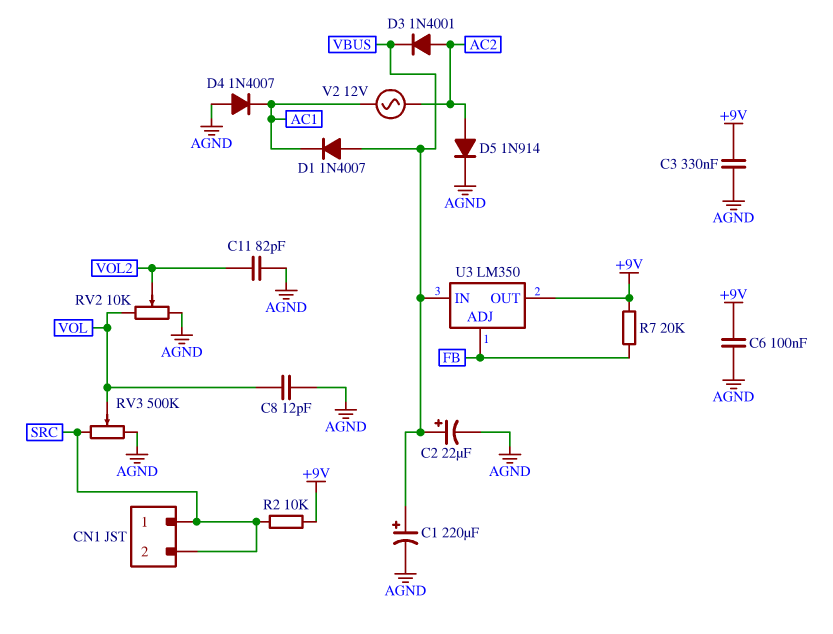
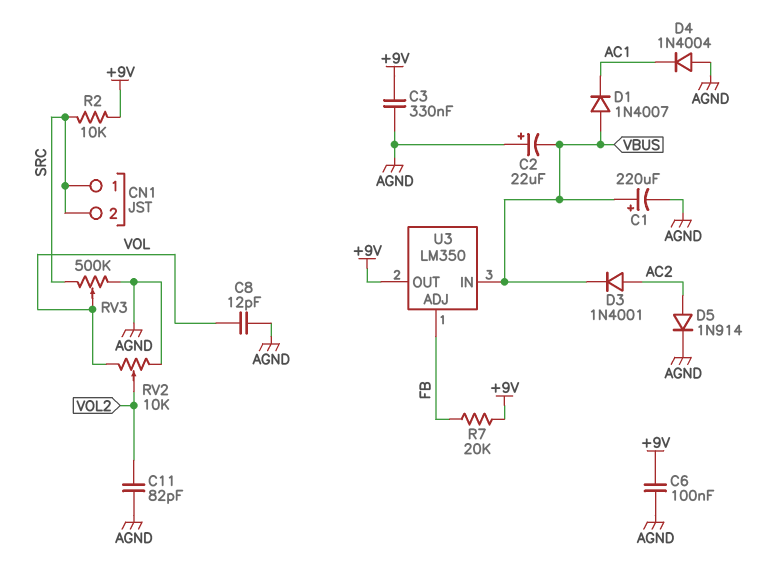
C2: 22uF (plus VBUS, minus AGND) -> 22uF (plus AGND, minus VBUS)
D4: diode 1N4007 (A AGND, K AC1) -> diode 1N4004 (A AGND, K AC1)
V2: AC 12V (AC1, AC2) -> none

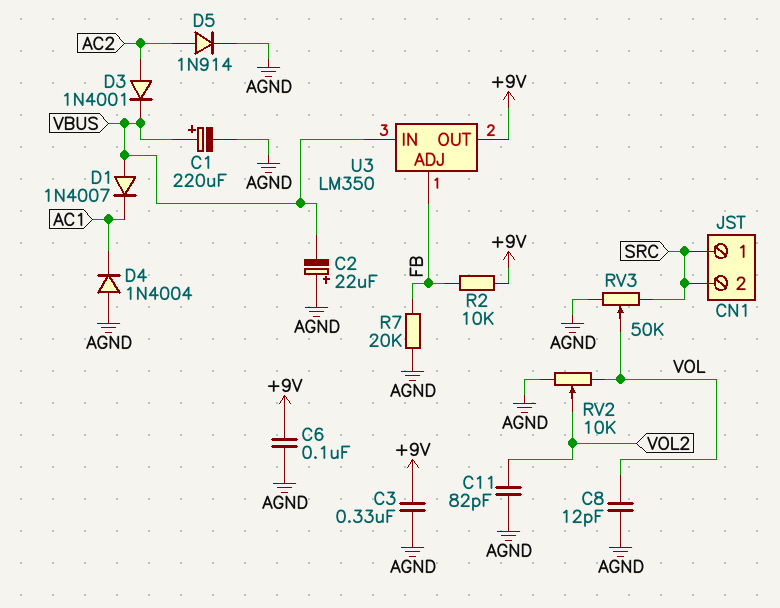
R2: 10k (+9V, SRC) -> 10k (+9V, FB)
R7: 20k (+9V, FB) -> 20k (AGND, FB)
RV3: 500k (AGND, SRC, wiper VOL) -> 50k (AGND, SRC, wiper VOL)

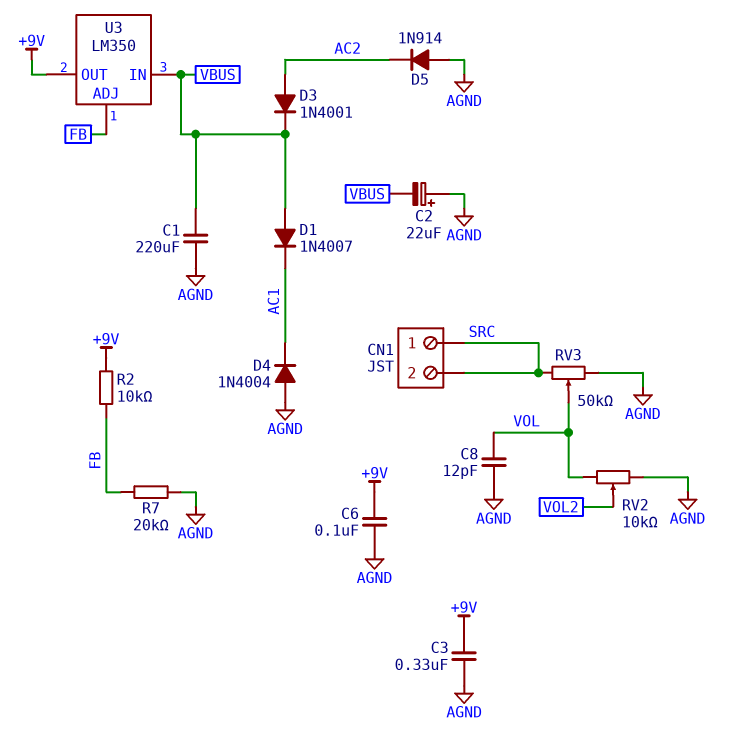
C1: 220uF (plus VBUS, minus AGND) -> 220uF (AGND, VBUS)
C11: 82pF (AGND, VOL2) -> none
D5: diode 1N914 (A AC2, K AGND) -> diode 1N914 (A AGND, K AC2)

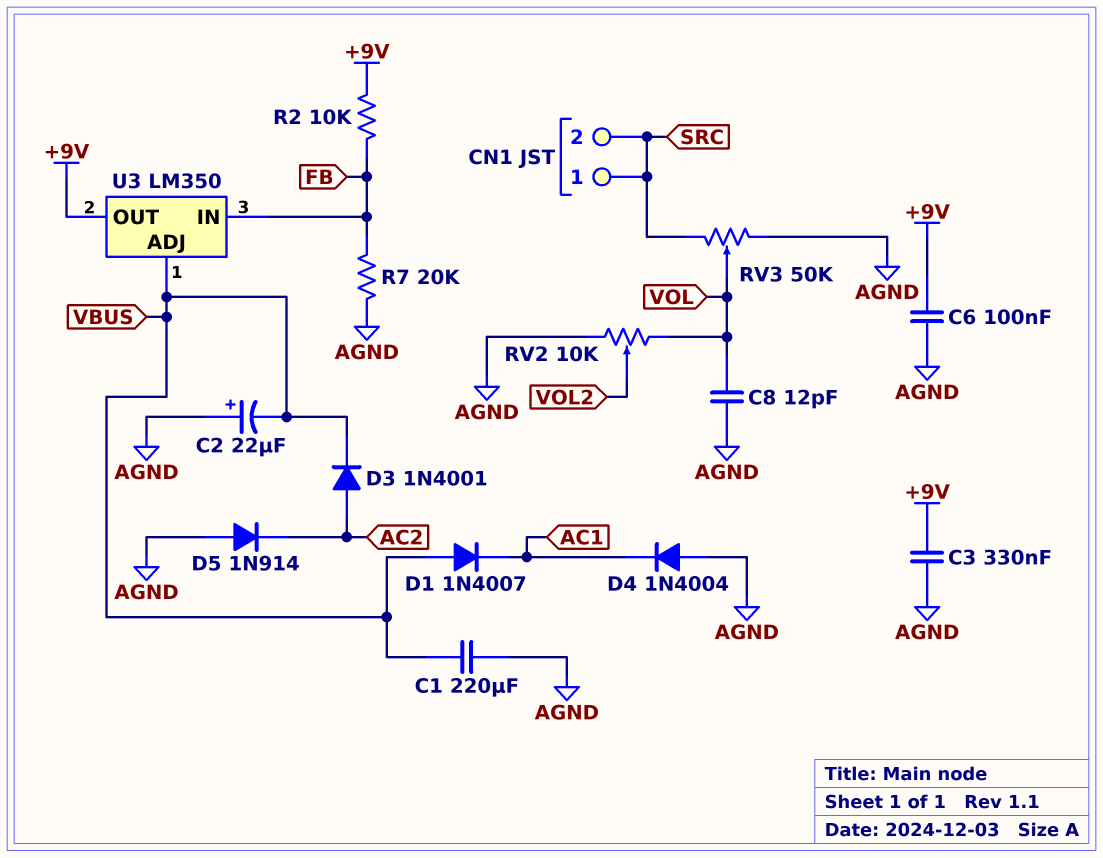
U3 pin ADJ: FB -> VBUS
U3 pin IN: VBUS -> FB

